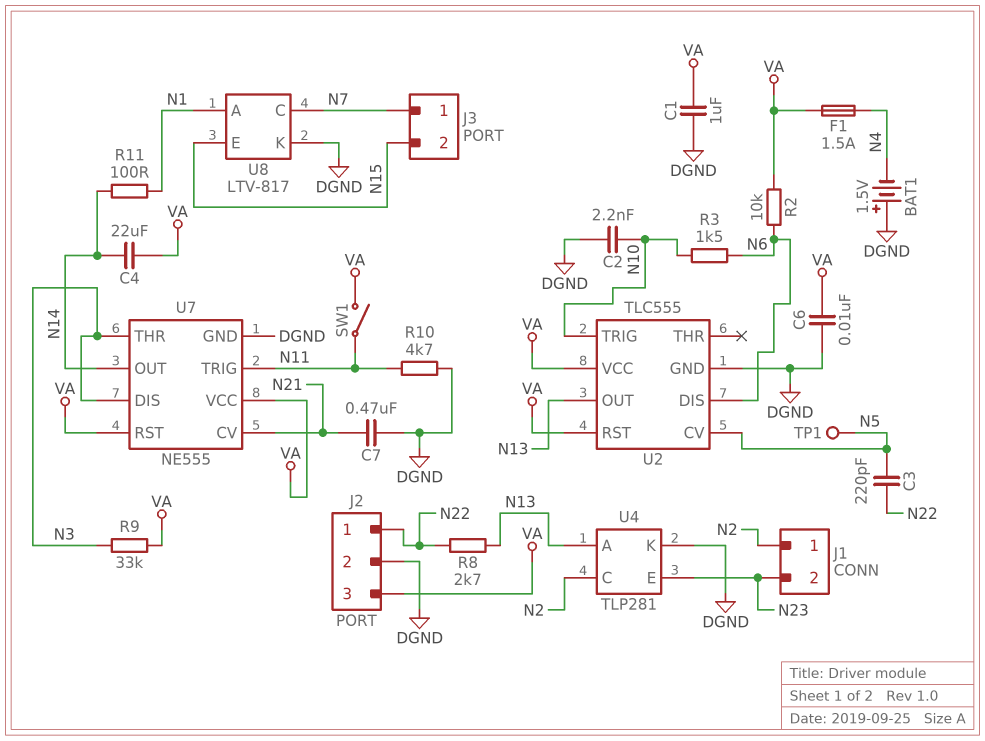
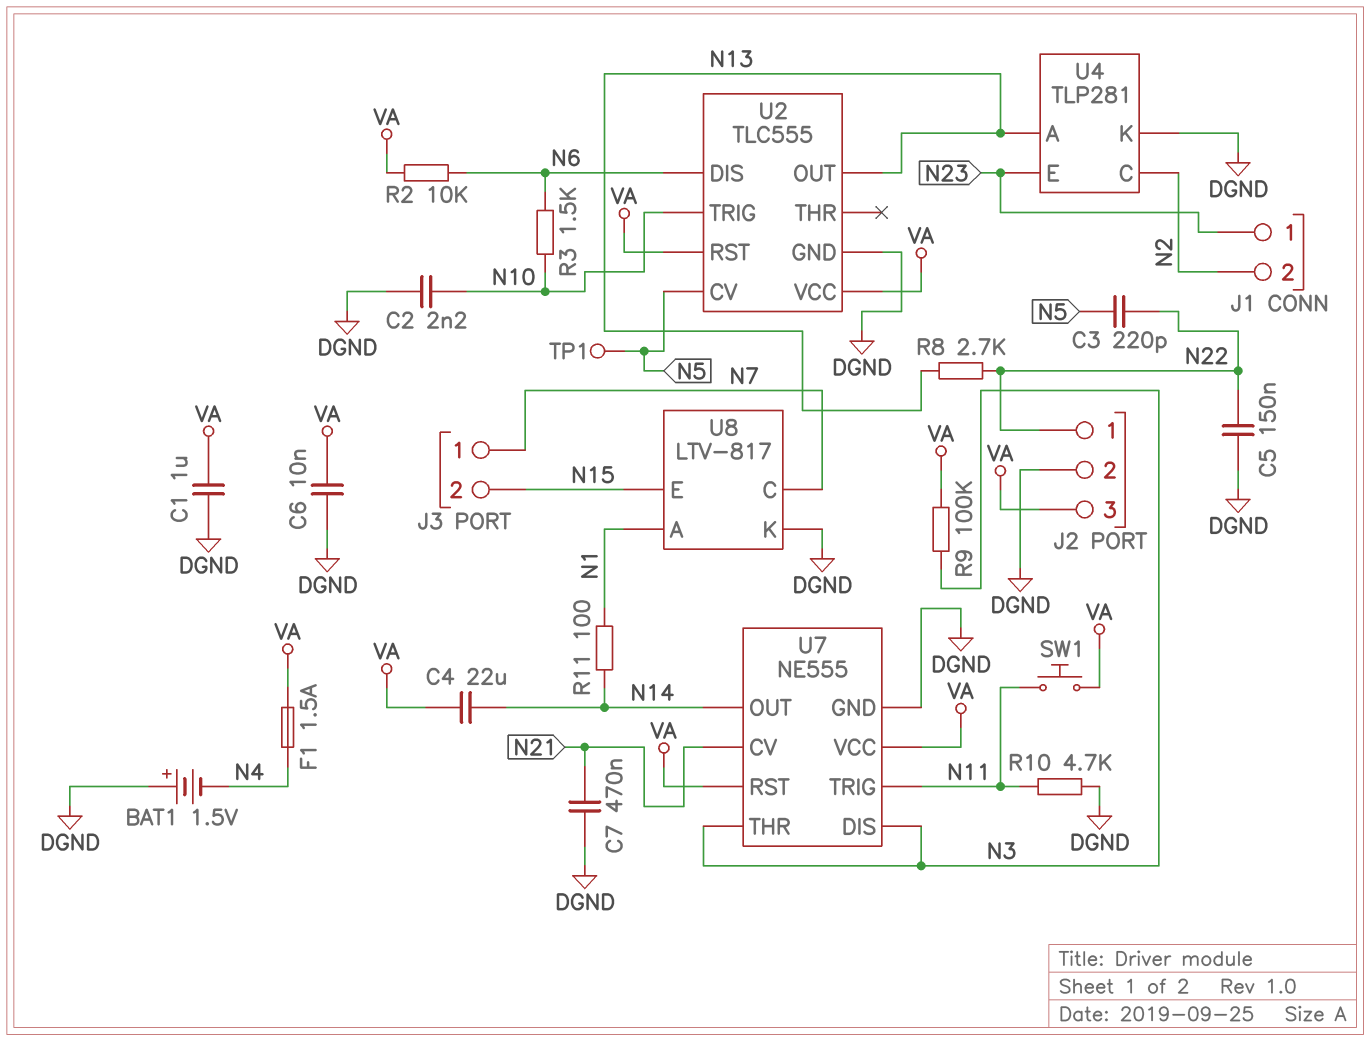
C5: none -> 150nF (DGND, N22)
J1 pin 1: N2 -> N23
J1 pin 2: N23 -> N2
R9: 33k (N3, VA) -> 100k (N3, VA)
SW1: switch (N11, VA) -> button (N11, VA)

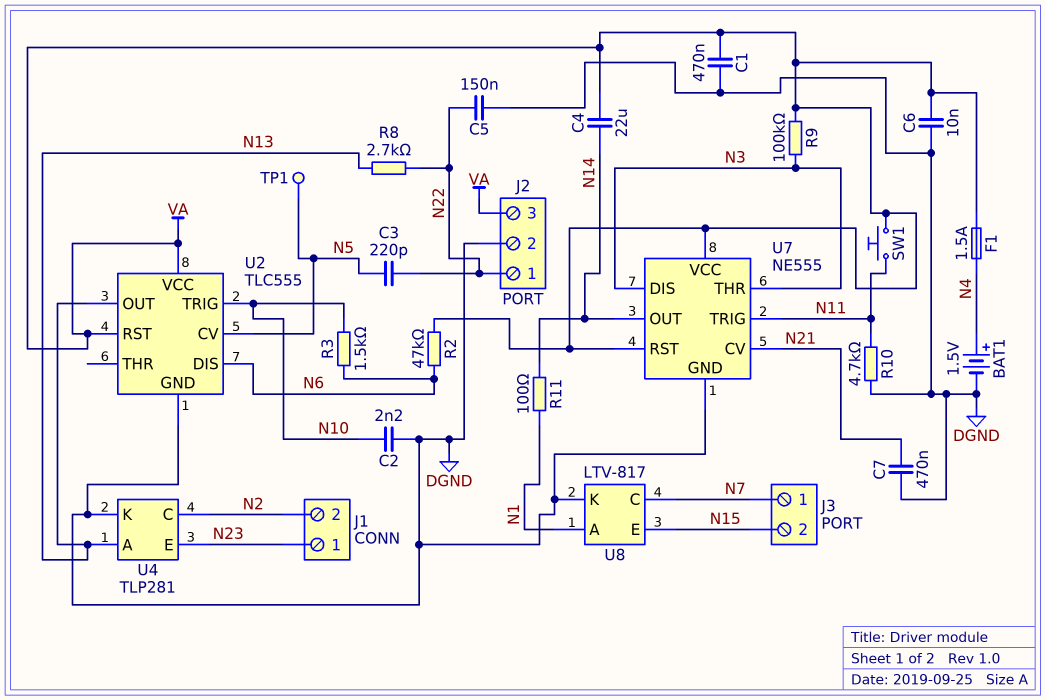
BAT1: 1.5V (plus DGND, minus N4) -> 1.5V (plus N4, minus DGND)
C1: 1uF (DGND, VA) -> 470nF (DGND, VA)
R2: 10k (N6, VA) -> 47k (N6, VA)

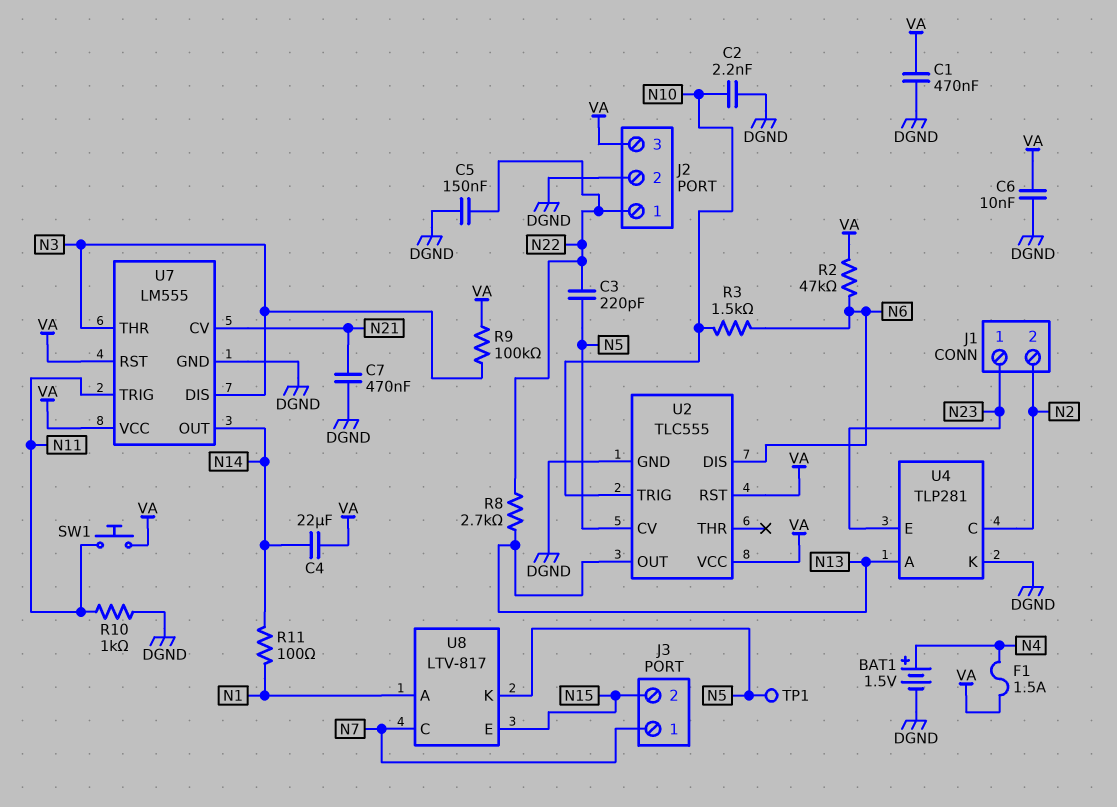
R10: 4.7k (DGND, N11) -> 1k (DGND, N11)
U7: NE555 -> LM555
U8 pin K: DGND -> N5

